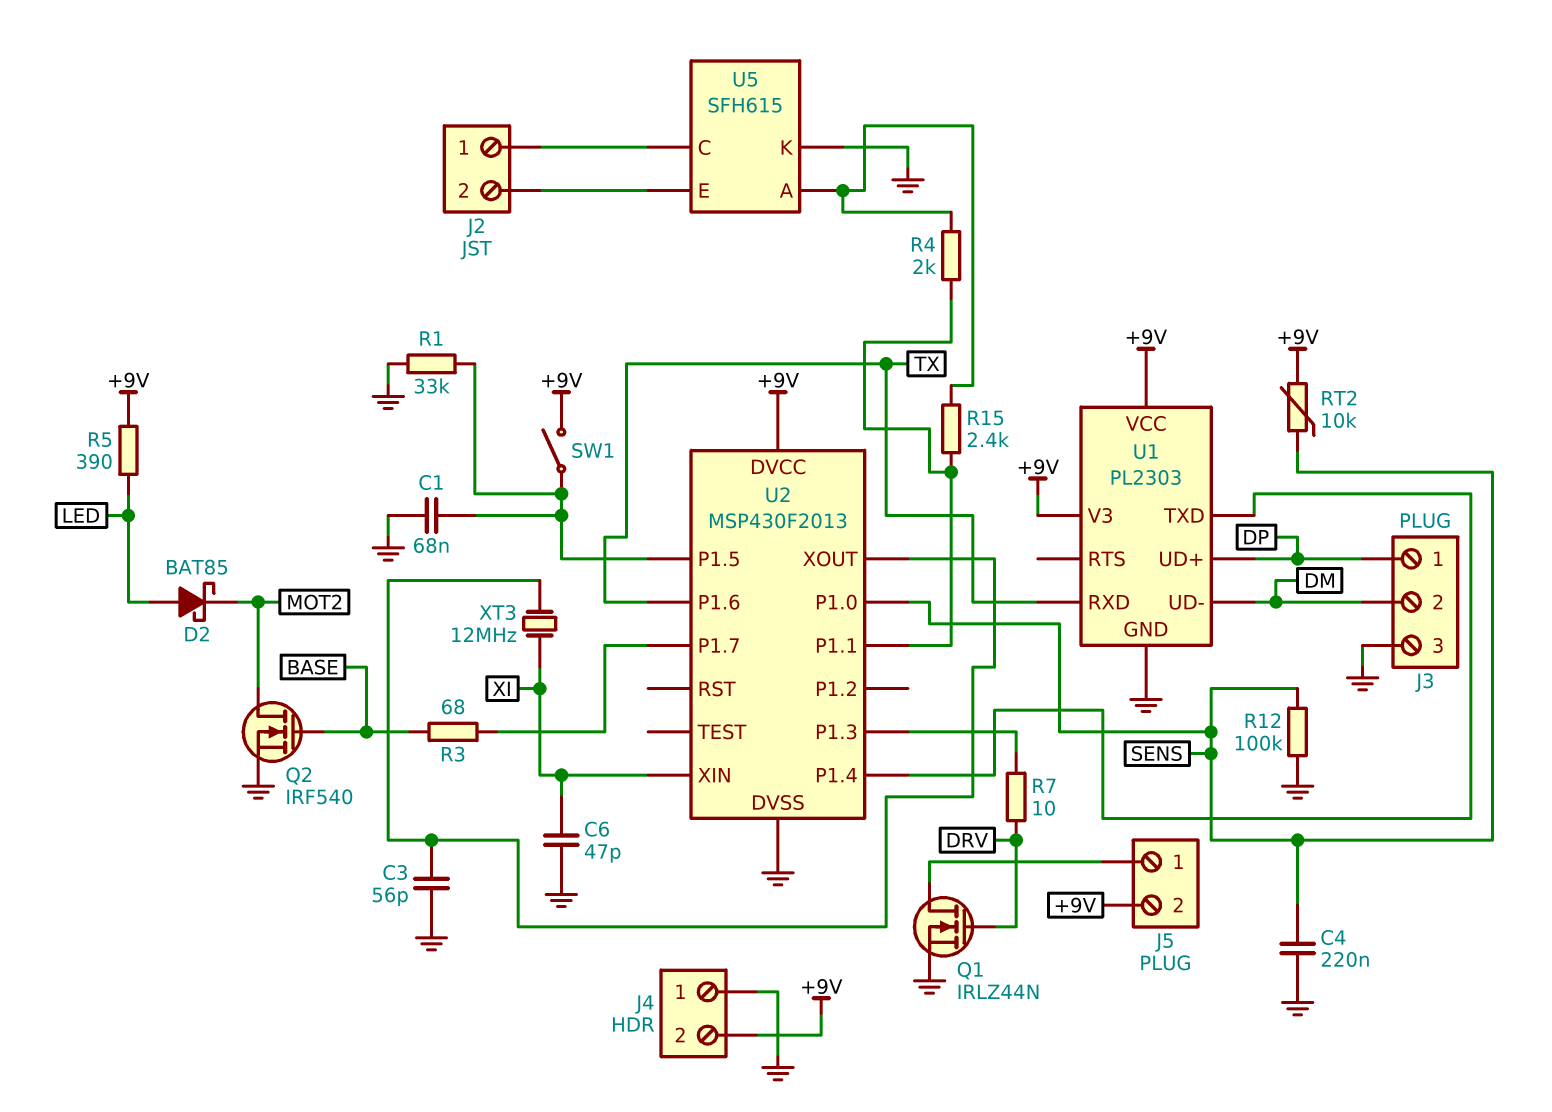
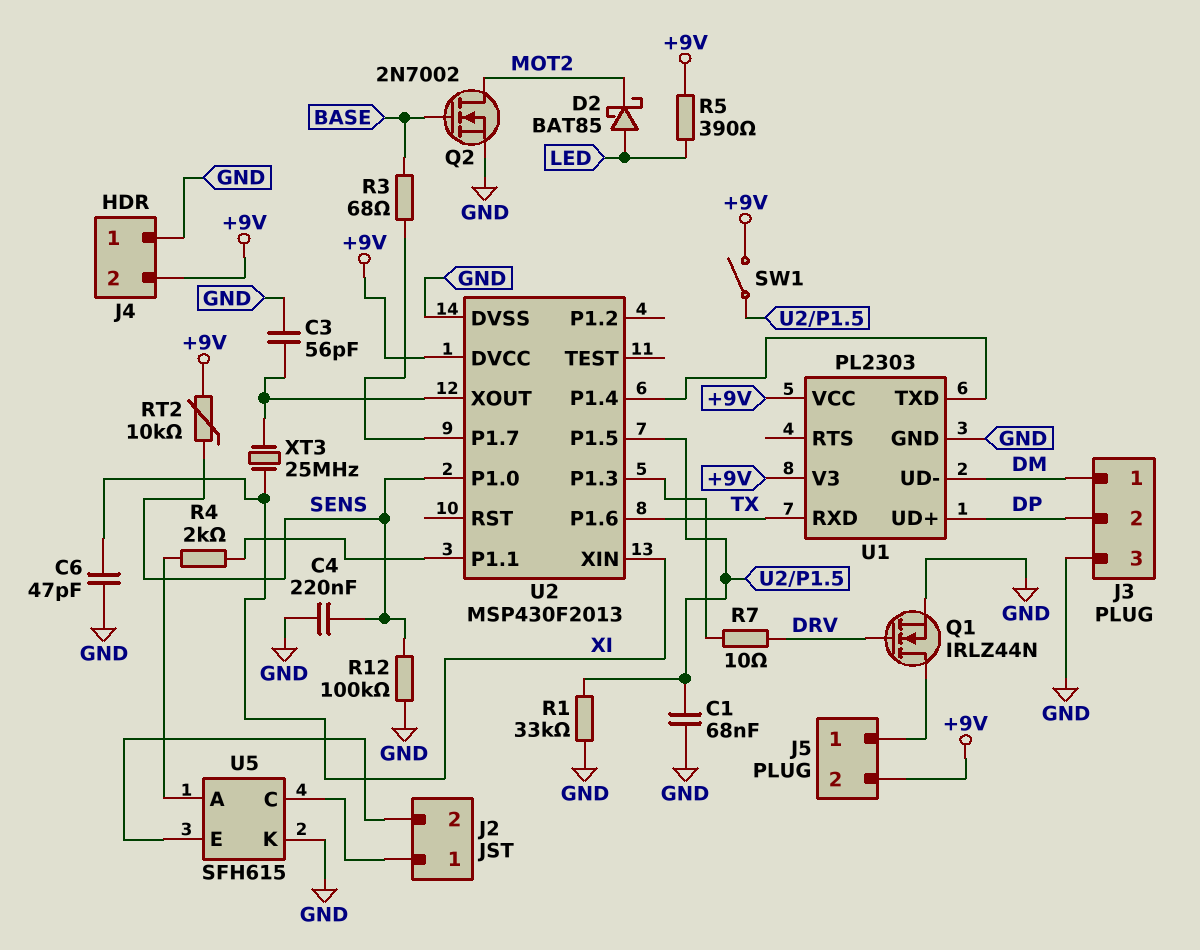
J3 pin 1: DP -> DM
J3 pin 2: DM -> DP
Q2: NMOS IRF540 (G BASE, D MOT2, S GND) -> NMOS 2N7002 (G BASE, D MOT2, S GND)
R15: 2.4k (U2/P1.1, U5/A) -> none
XT3: 12MHz (U2/XOUT, XI) -> 25MHz (U2/XOUT, XI)

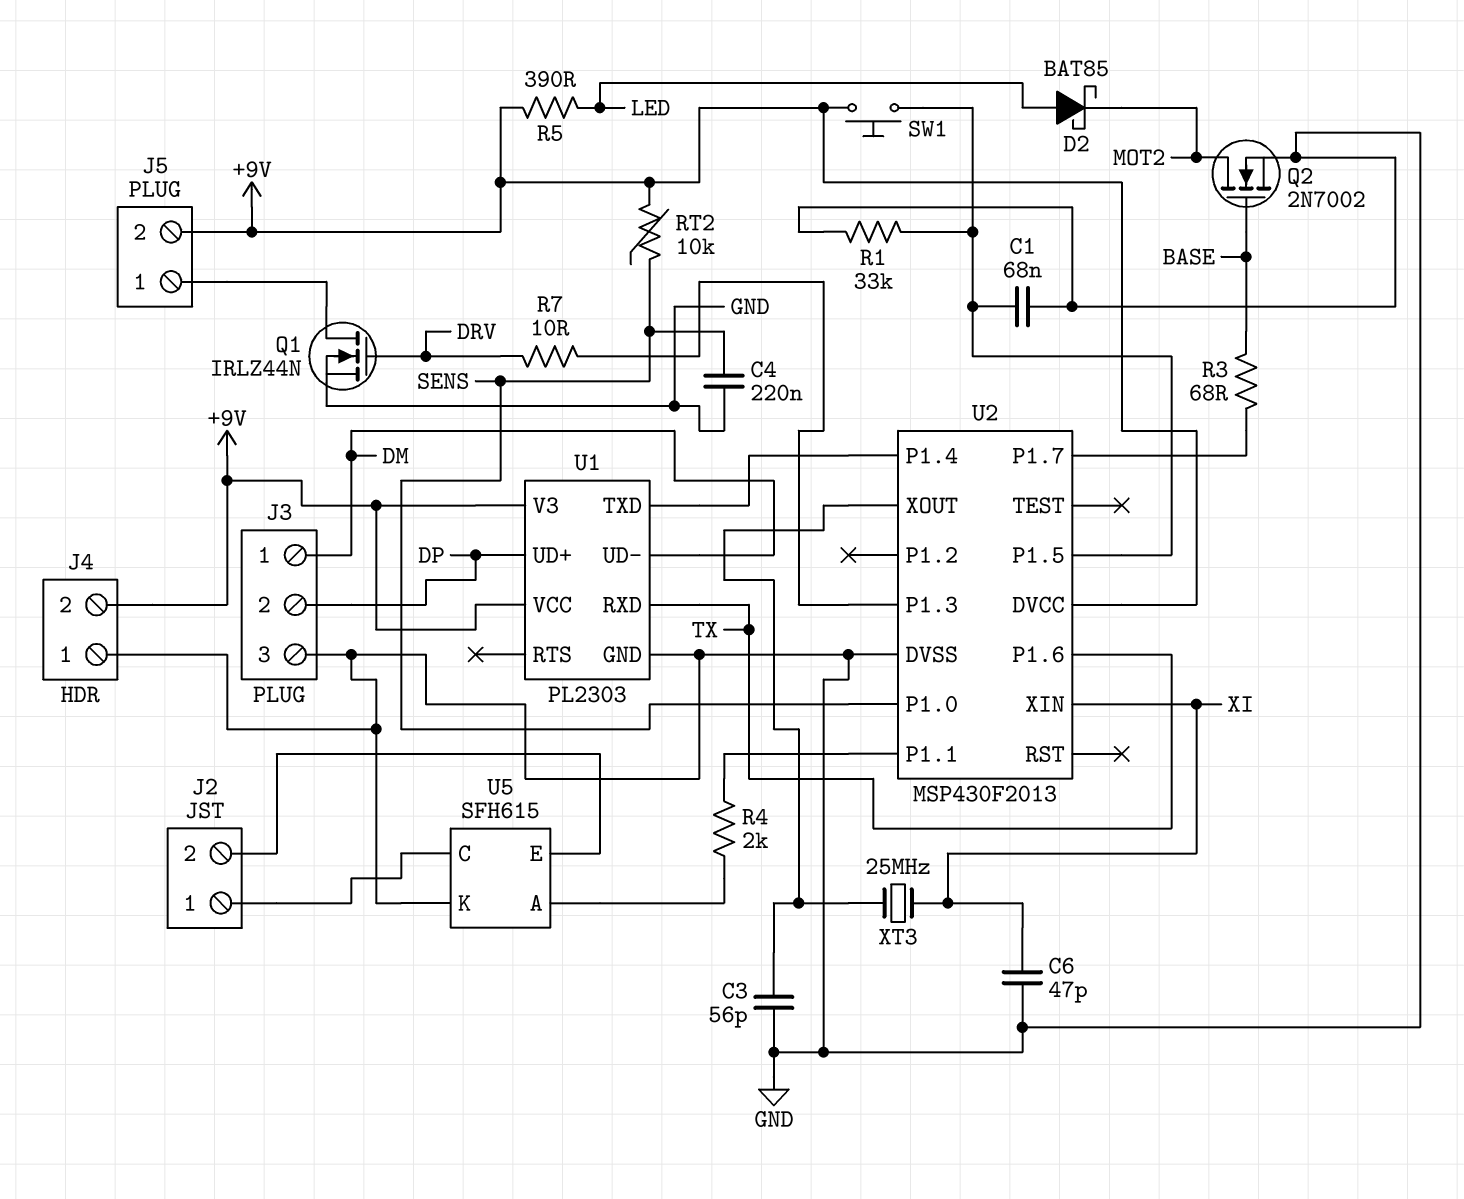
R12: 100k (GND, SENS) -> none
SW1: switch (+9V, U2/P1.5) -> button (+9V, U2/P1.5)

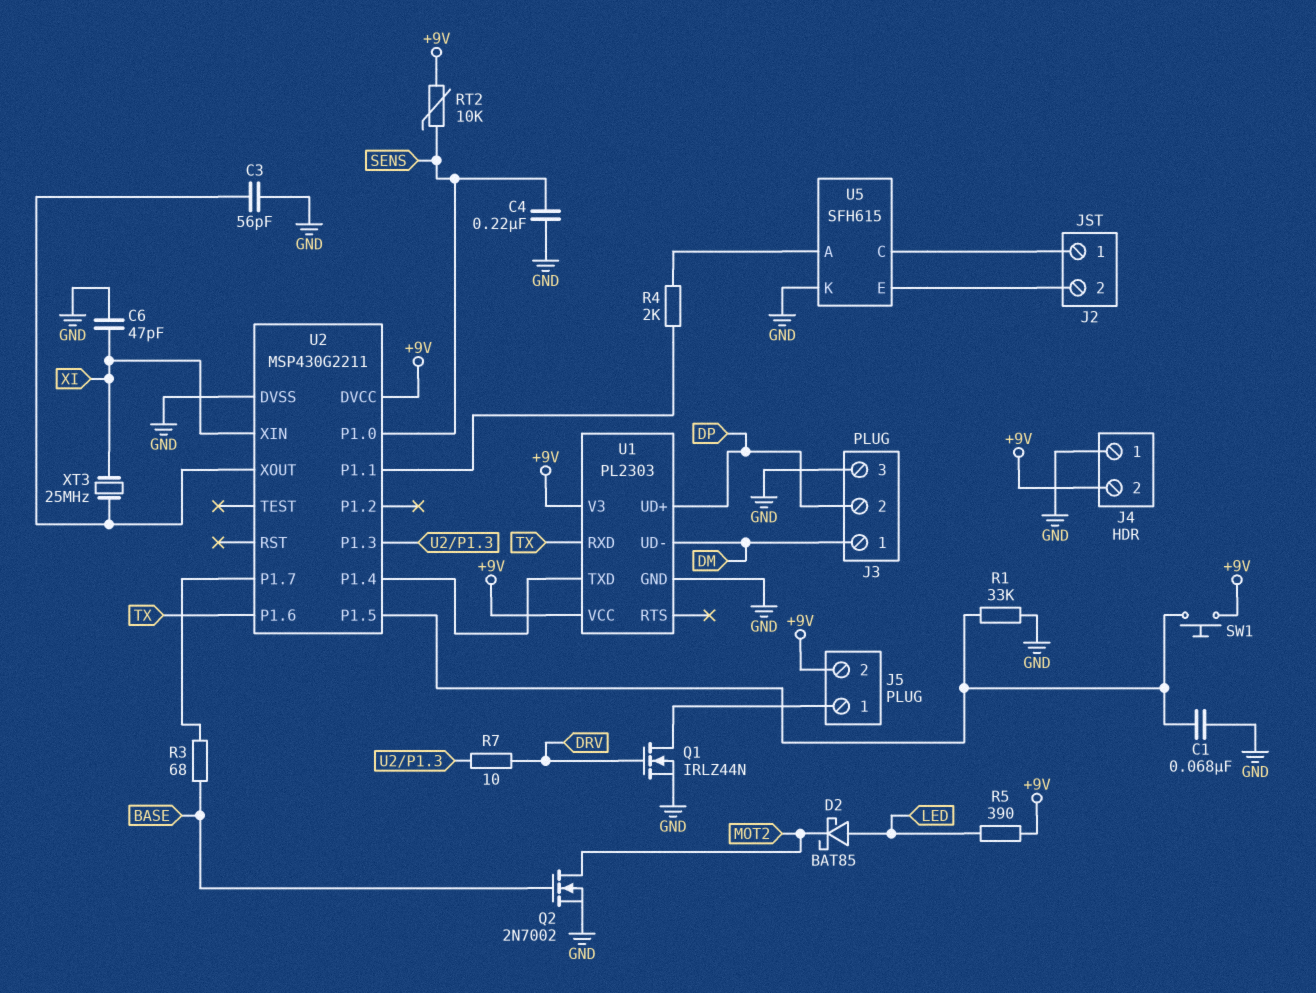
U2: MSP430F2013 -> MSP430G2211

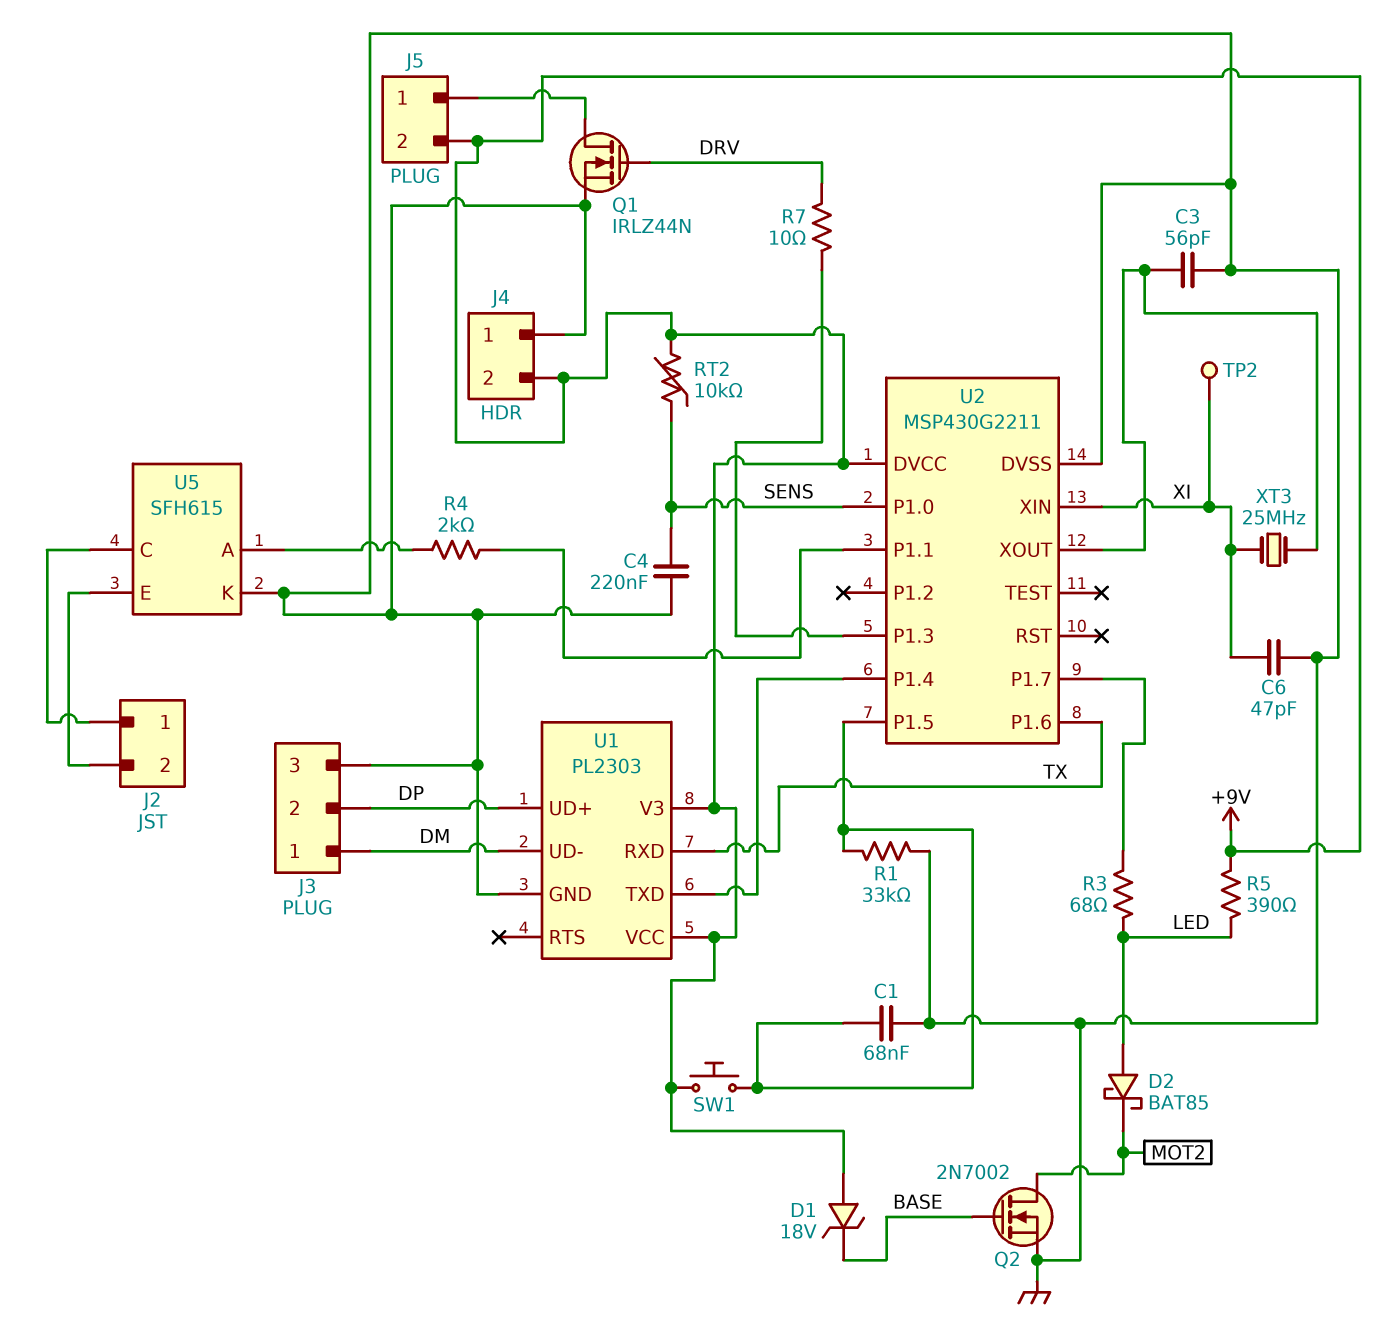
D1: none -> zener 18V (A +9V, K BASE)
R3: 68 (BASE, U2/P1.7) -> 68 (LED, U2/P1.7)
TP2: none -> test point (XI)

